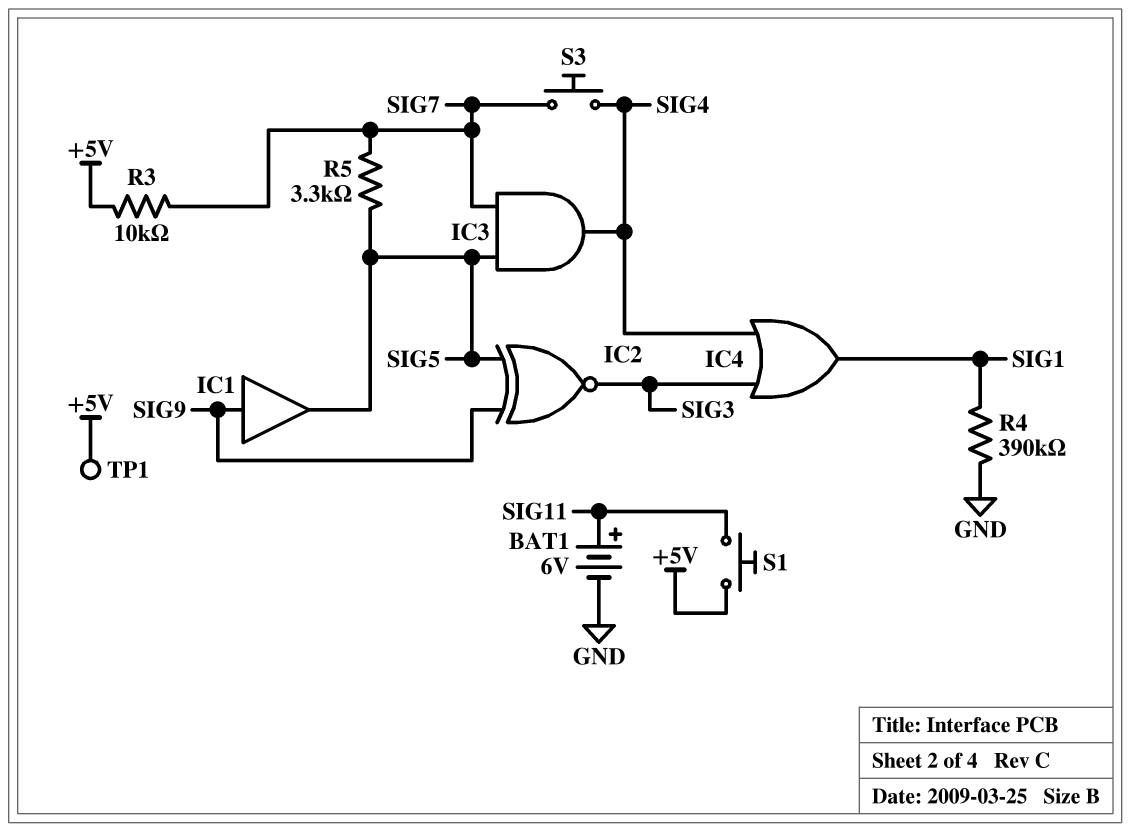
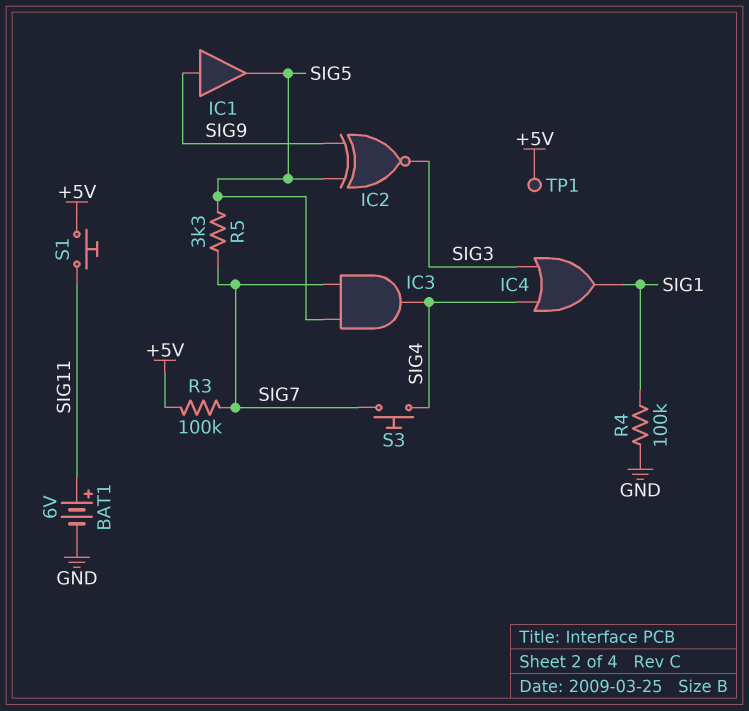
R3: 10k (+5V, SIG7) -> 100k (+5V, SIG7)
R4: 390k (GND, SIG1) -> 100k (GND, SIG1)

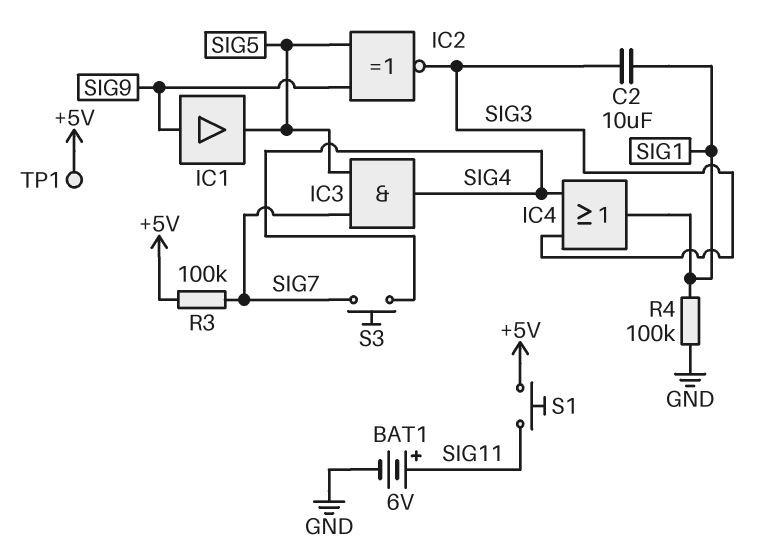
C2: none -> 10uF (SIG1, SIG3)
R5: 3.3k (SIG5, SIG7) -> none

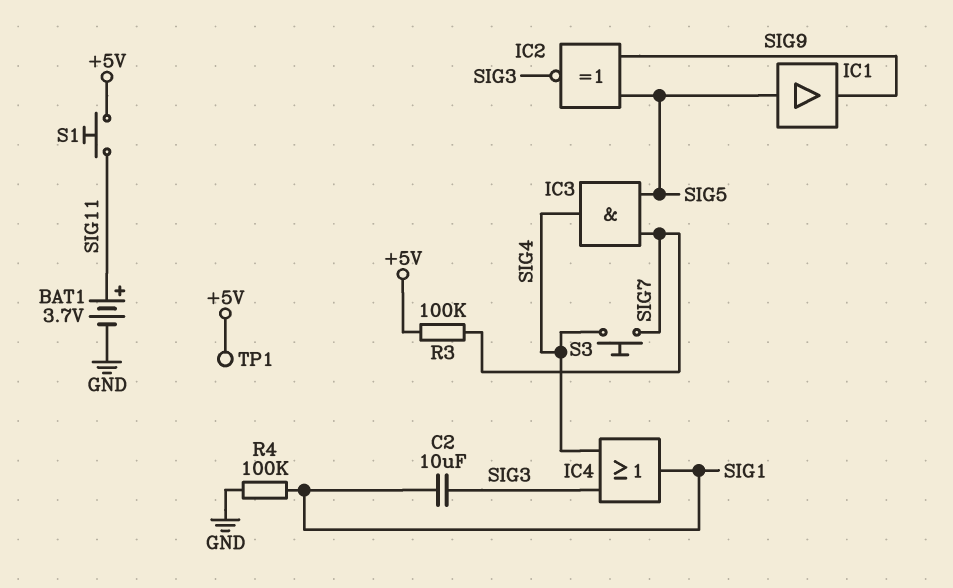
BAT1: 6V (plus SIG11, minus GND) -> 3.7V (plus SIG11, minus GND)
IC1: buffer (in SIG9, out SIG5) -> buffer (in SIG5, out SIG9)

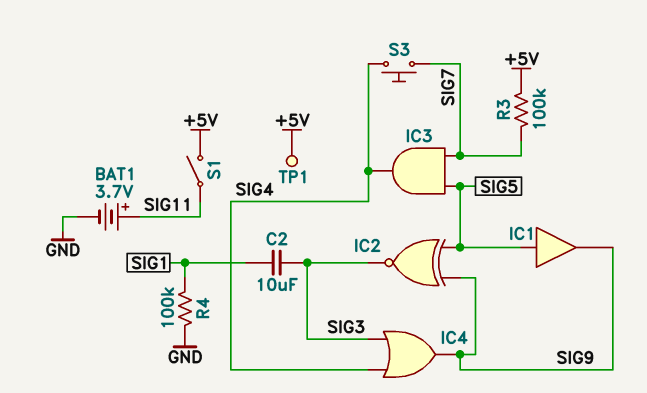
IC4: OR (in SIG3, in SIG4, out SIG1) -> OR (in SIG3, in SIG4, out SIG9)
S1: button (+5V, SIG11) -> switch (+5V, SIG11)

